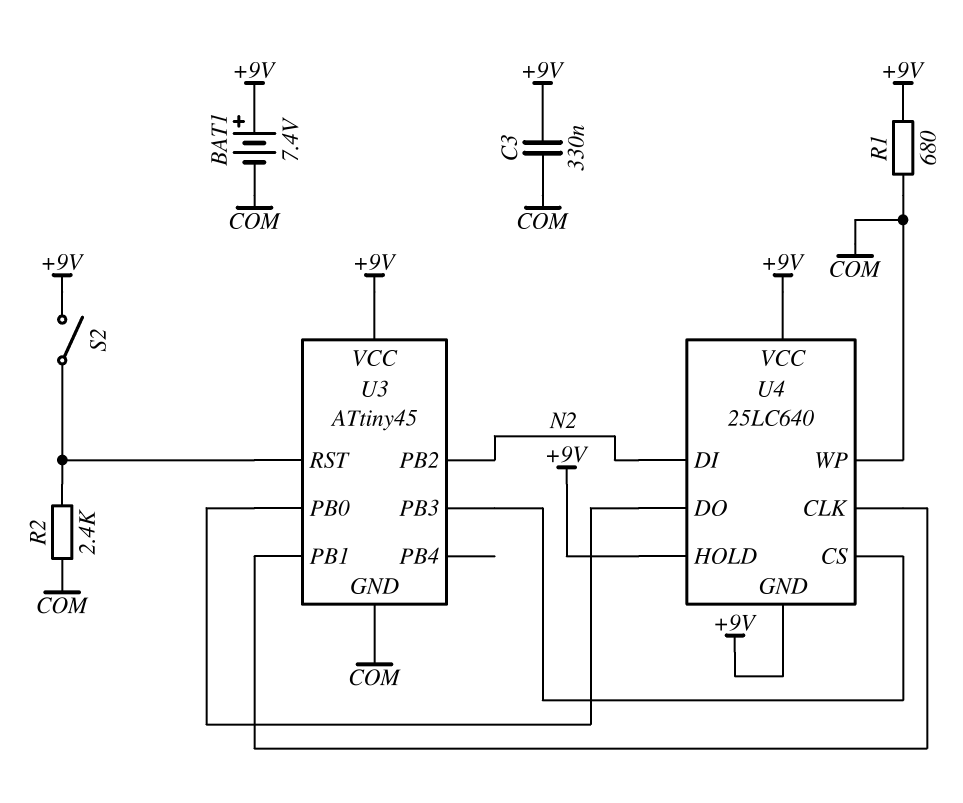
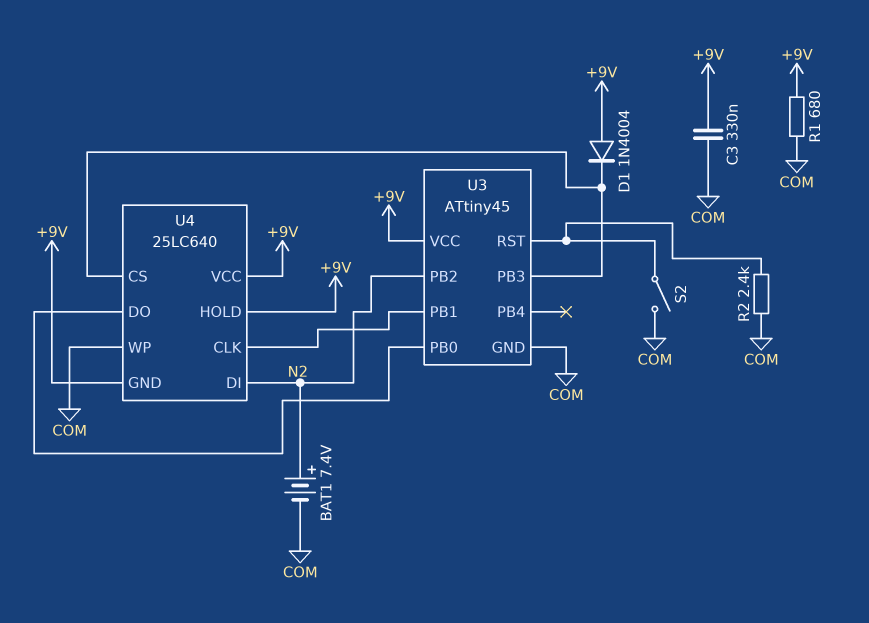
BAT1: 7.4V (plus +9V, minus COM) -> 7.4V (plus N2, minus COM)
D1: none -> diode 1N4004 (A +9V, K U3/PB3)
S2: switch (+9V, U3/RST) -> switch (COM, U3/RST)

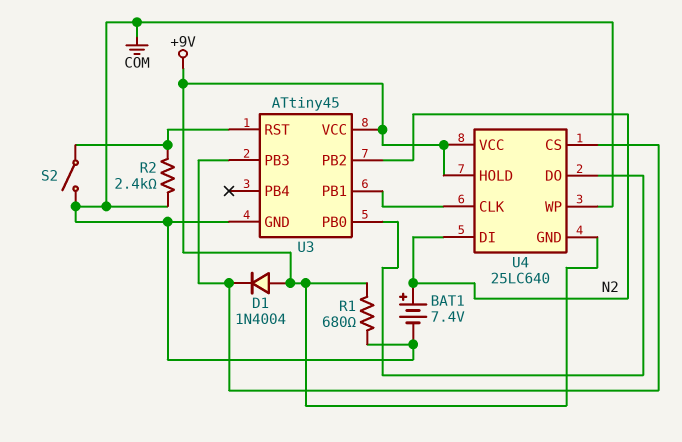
C3: 330nF (+9V, COM) -> none

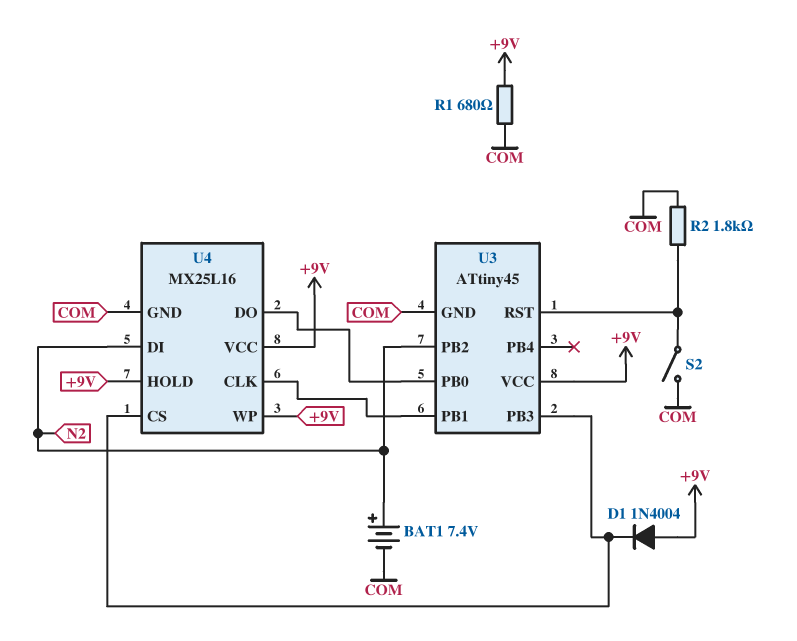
R2: 2.4k (COM, U3/RST) -> 1.8k (COM, U3/RST)
U4: 25LC640 -> MX25L16
U4 pin GND: +9V -> COM
U4 pin WP: COM -> +9V

